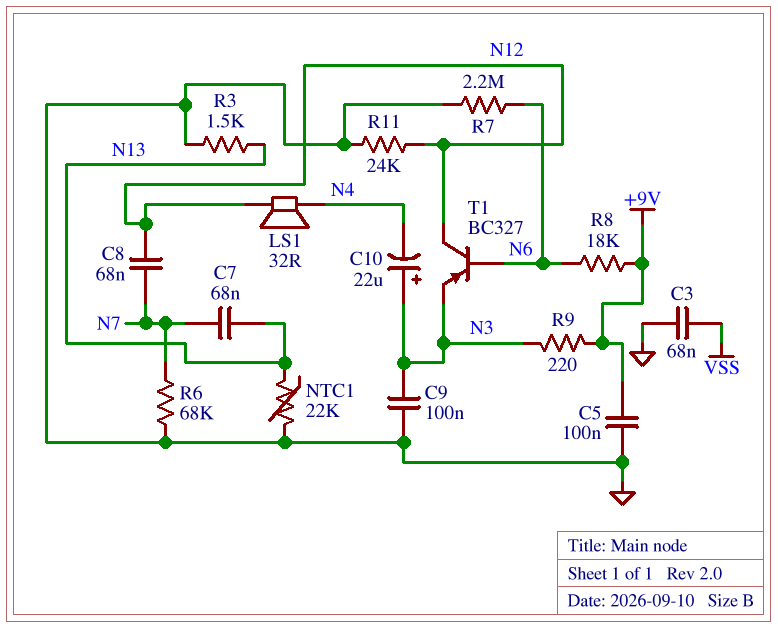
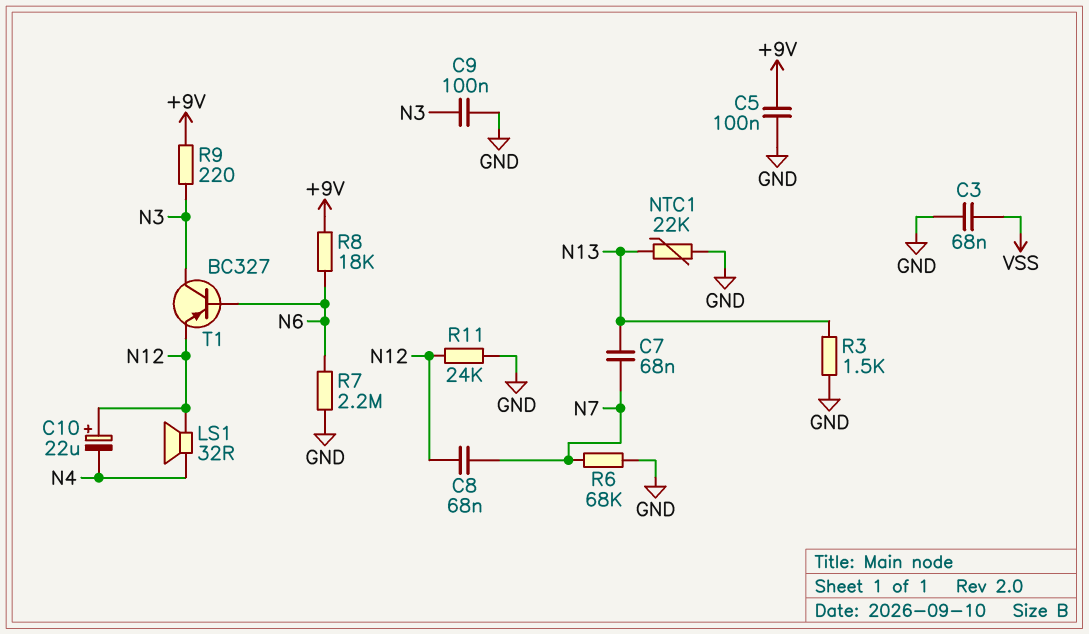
C10: 22uF (plus N3, minus N4) -> 22uF (plus N12, minus N4)
T1: PNP BC327 (B N6, C N12, E N3) -> PNP BC327 (B N6, C N3, E N12)

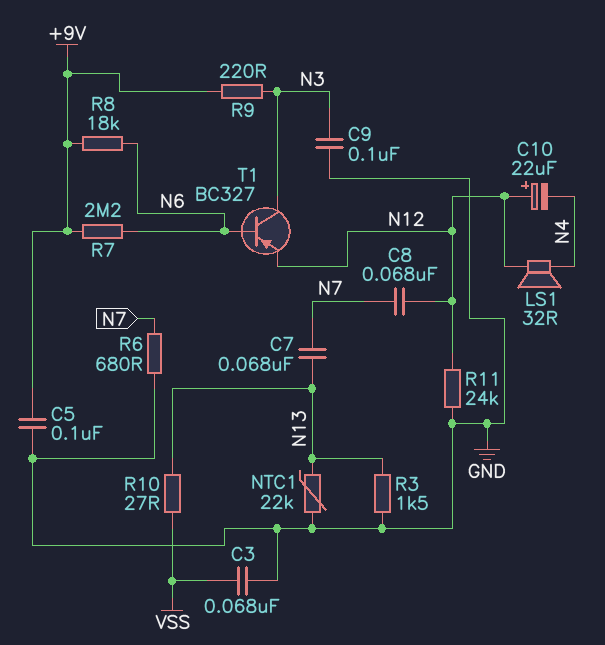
R6: 68k (GND, N7) -> 680 (GND, N7)
R7: 2.2M (GND, N6) -> 2.2M (+9V, N6)
R10: none -> 27 (N13, VSS)

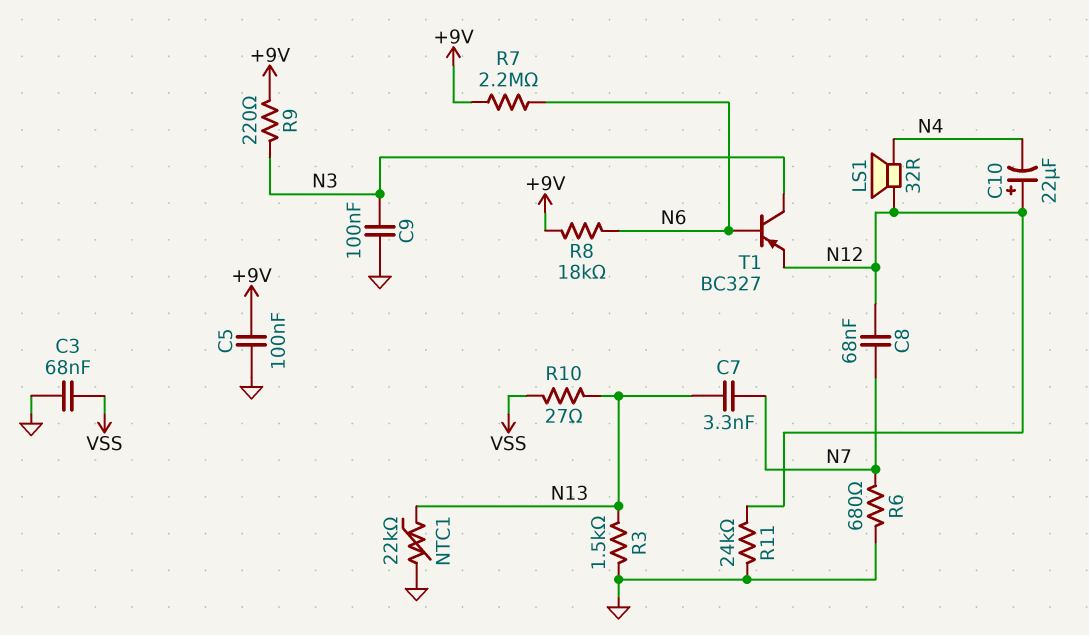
C7: 68nF (N7, N13) -> 3.3nF (N7, N13)

